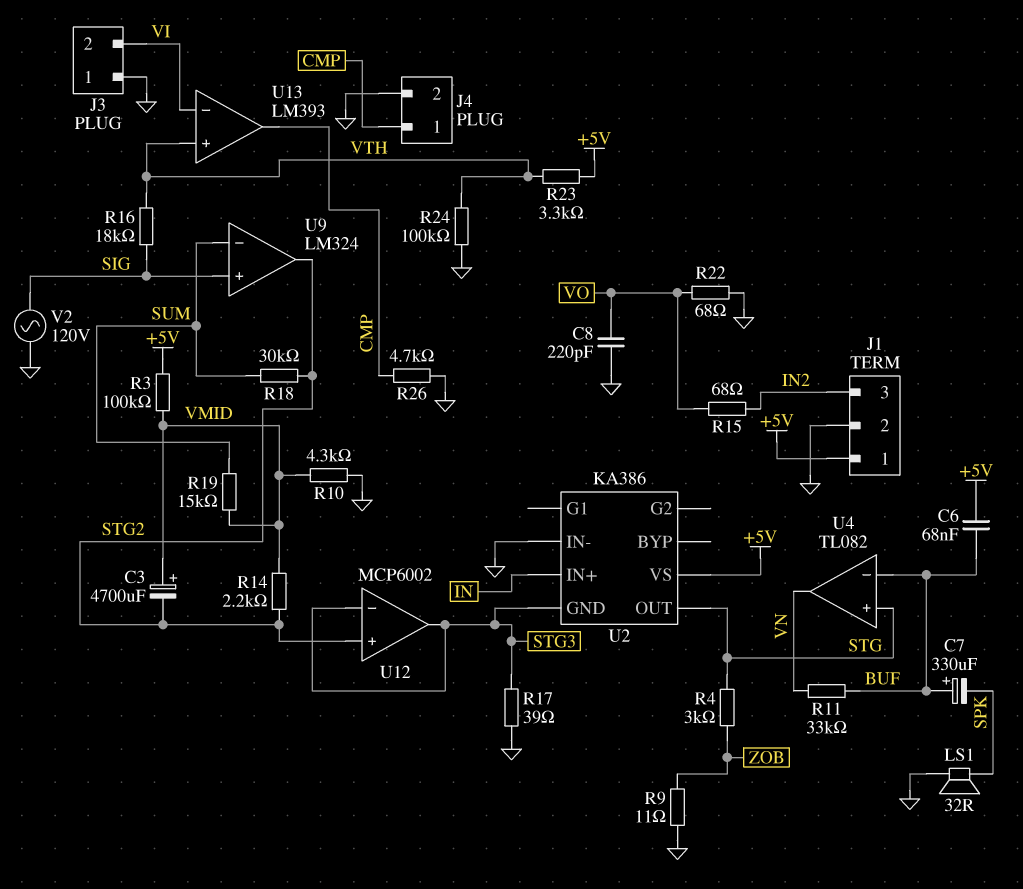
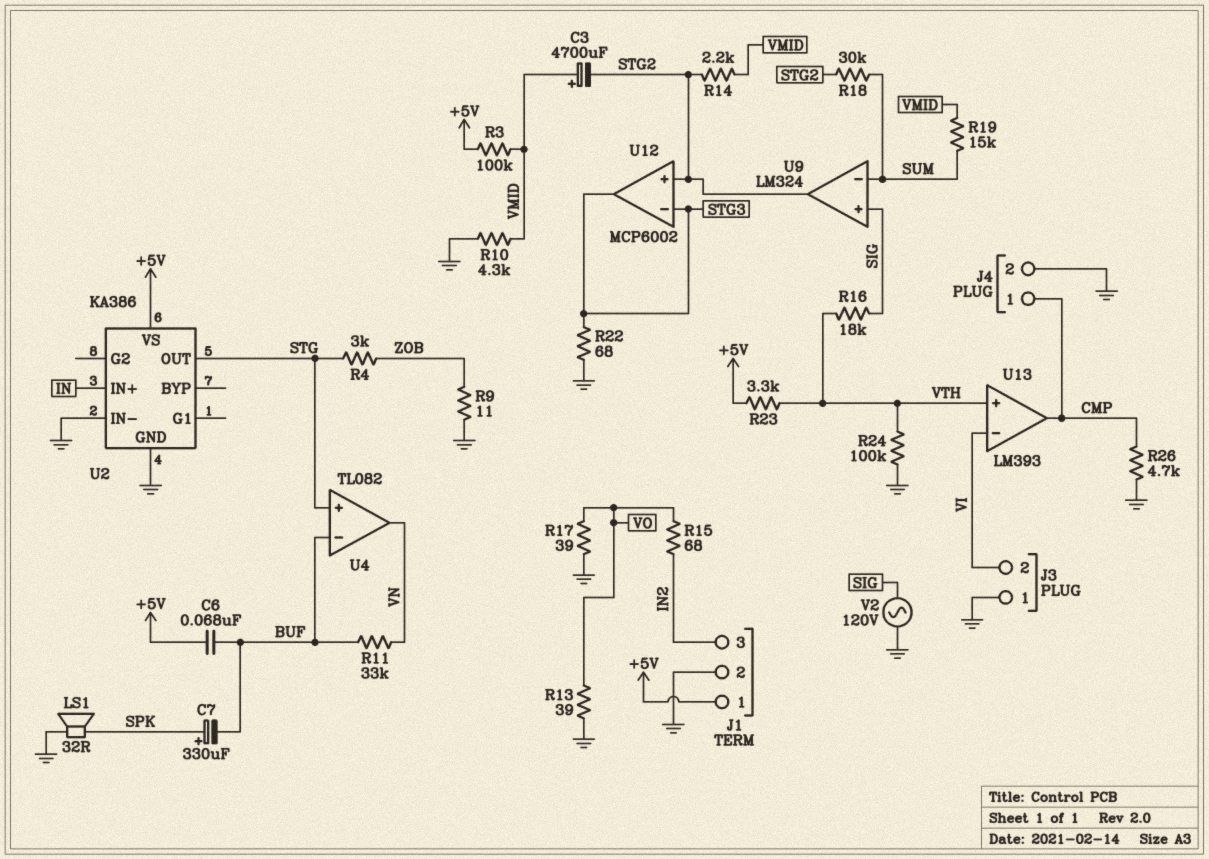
C7: 330uF (plus BUF, minus SPK) -> 330uF (plus SPK, minus BUF)
C8: 220pF (GND, VO) -> none
R13: none -> 39 (GND, VO)
R17: 39 (GND, STG3) -> 39 (GND, VO)
R22: 68 (GND, VO) -> 68 (GND, STG3)
U2 pin GND: STG3 -> GND

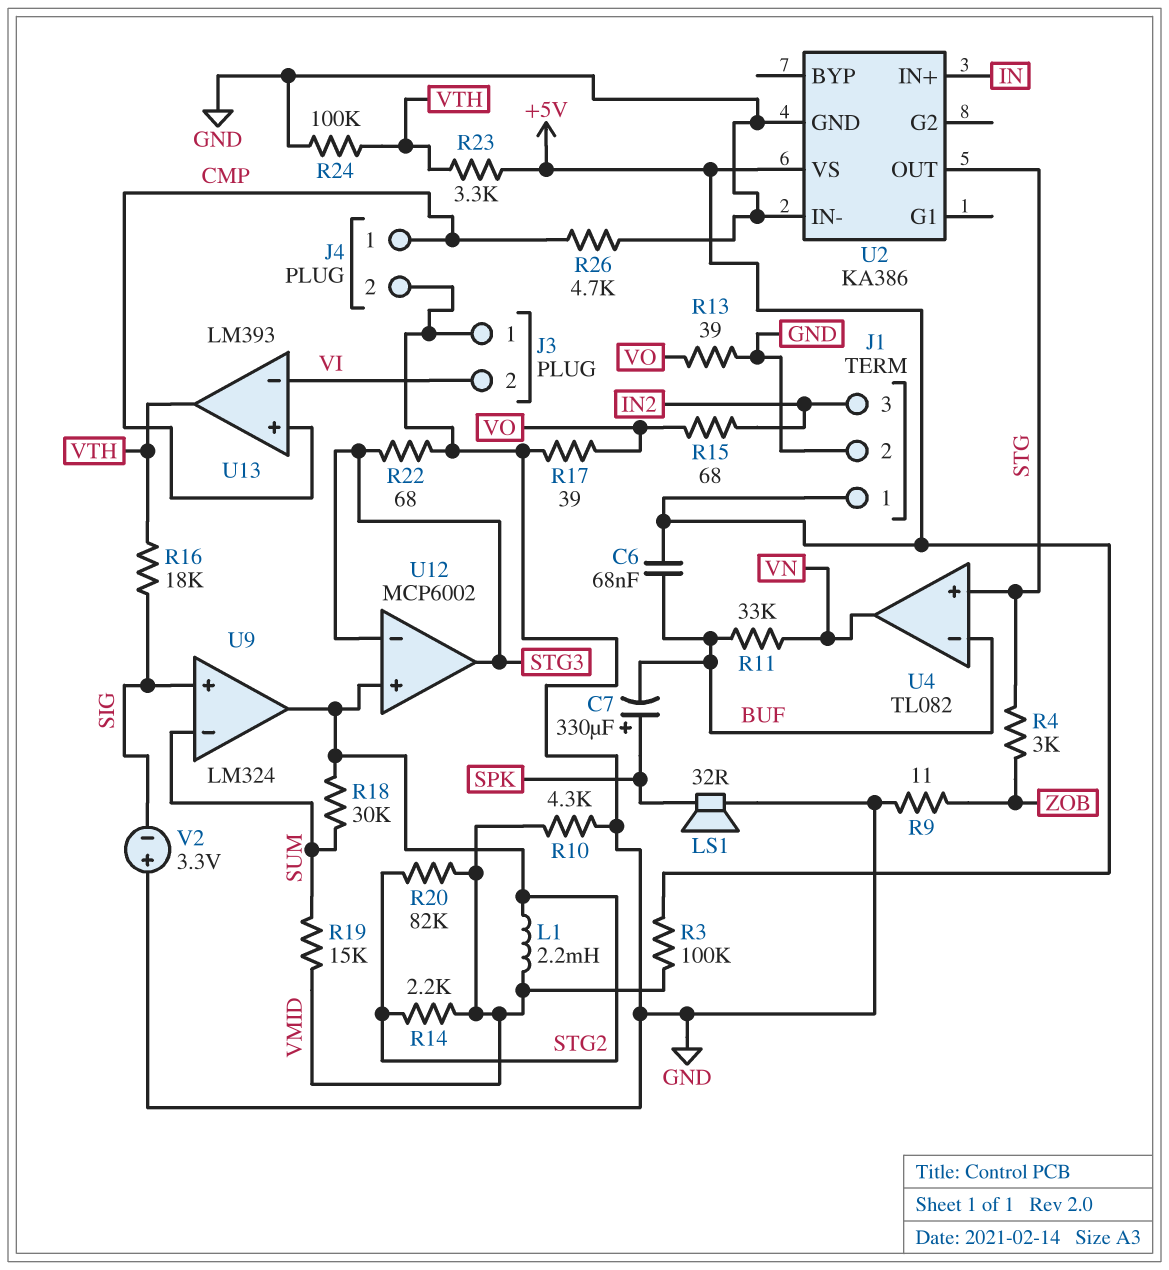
C3: 4700uF (plus VMID, minus STG2) -> none
L1: none -> 2.2mH (STG2, VMID)
R20: none -> 82k (STG2, VMID)
U13 pin in+: VTH -> CMP
U13 pin out: CMP -> VTH
V2: AC 120V (GND, SIG) -> 3.3V (plus GND, minus SIG)

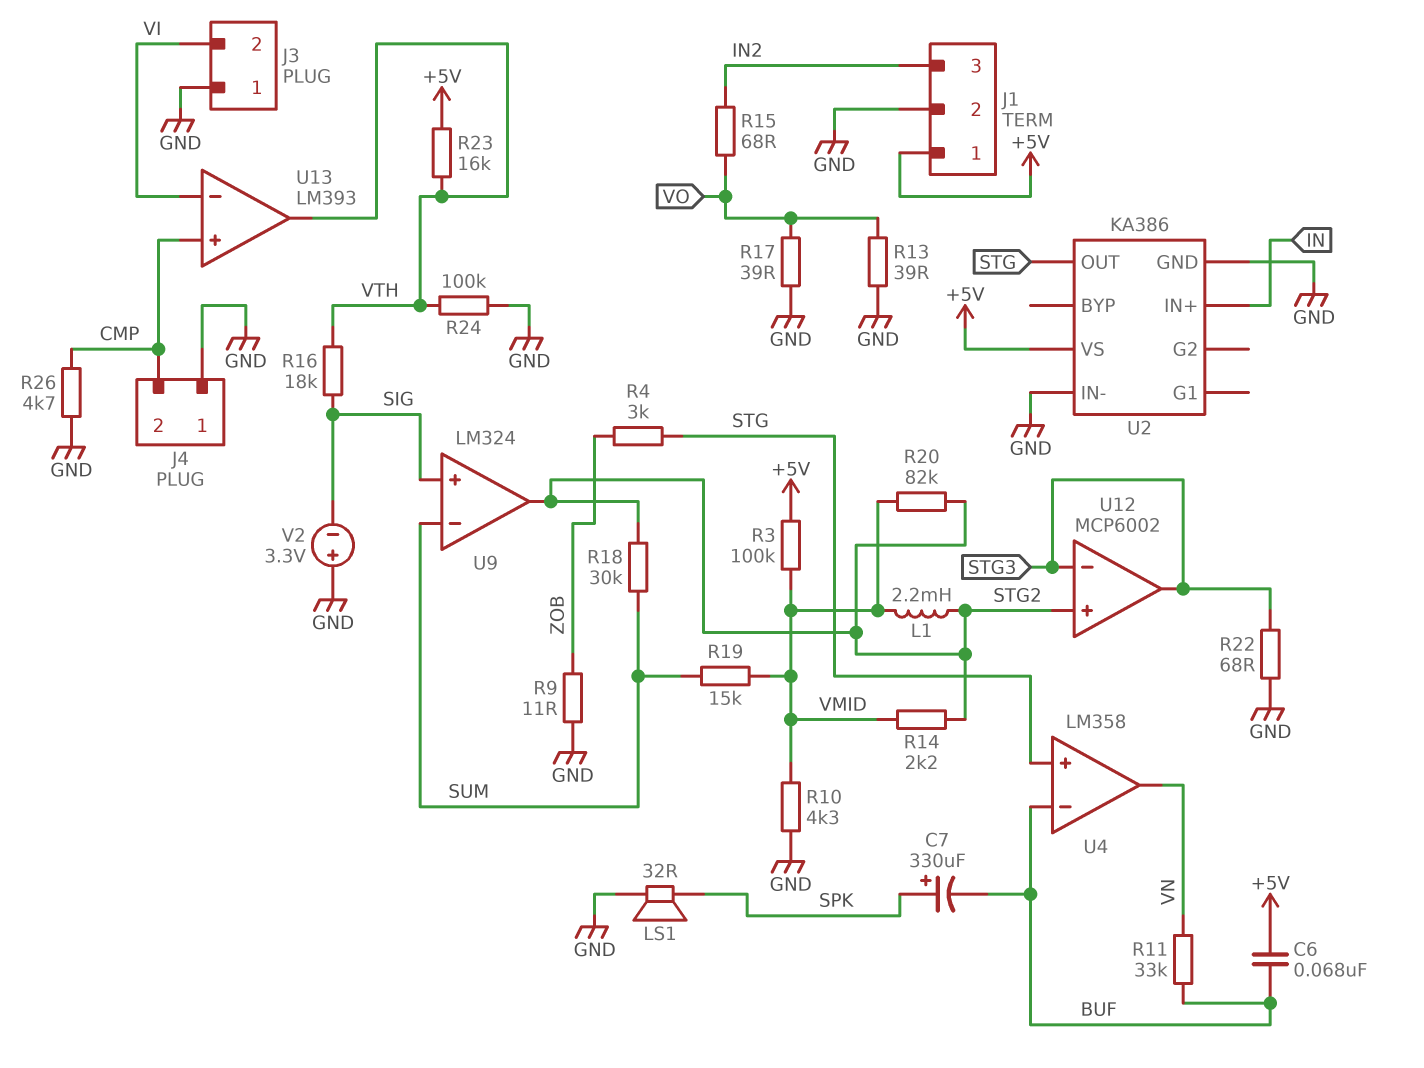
J4 pin 1: CMP -> GND
J4 pin 2: GND -> CMP
R23: 3.3k (+5V, VTH) -> 16k (+5V, VTH)
U4: TL082 -> LM358

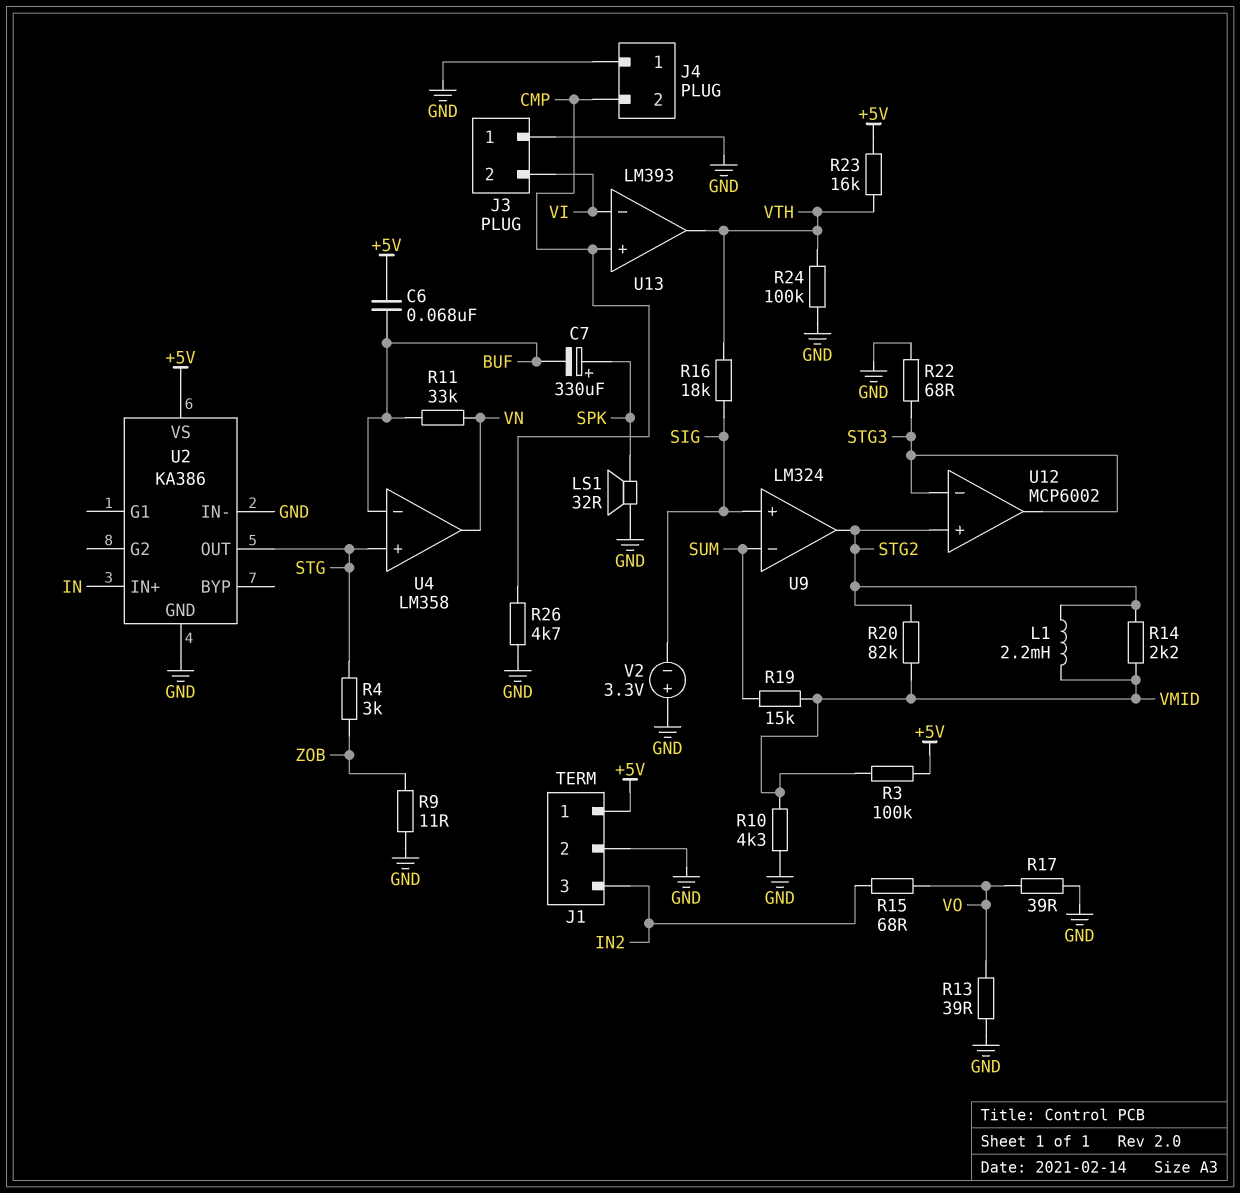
R18: 30k (STG2, SUM) -> none

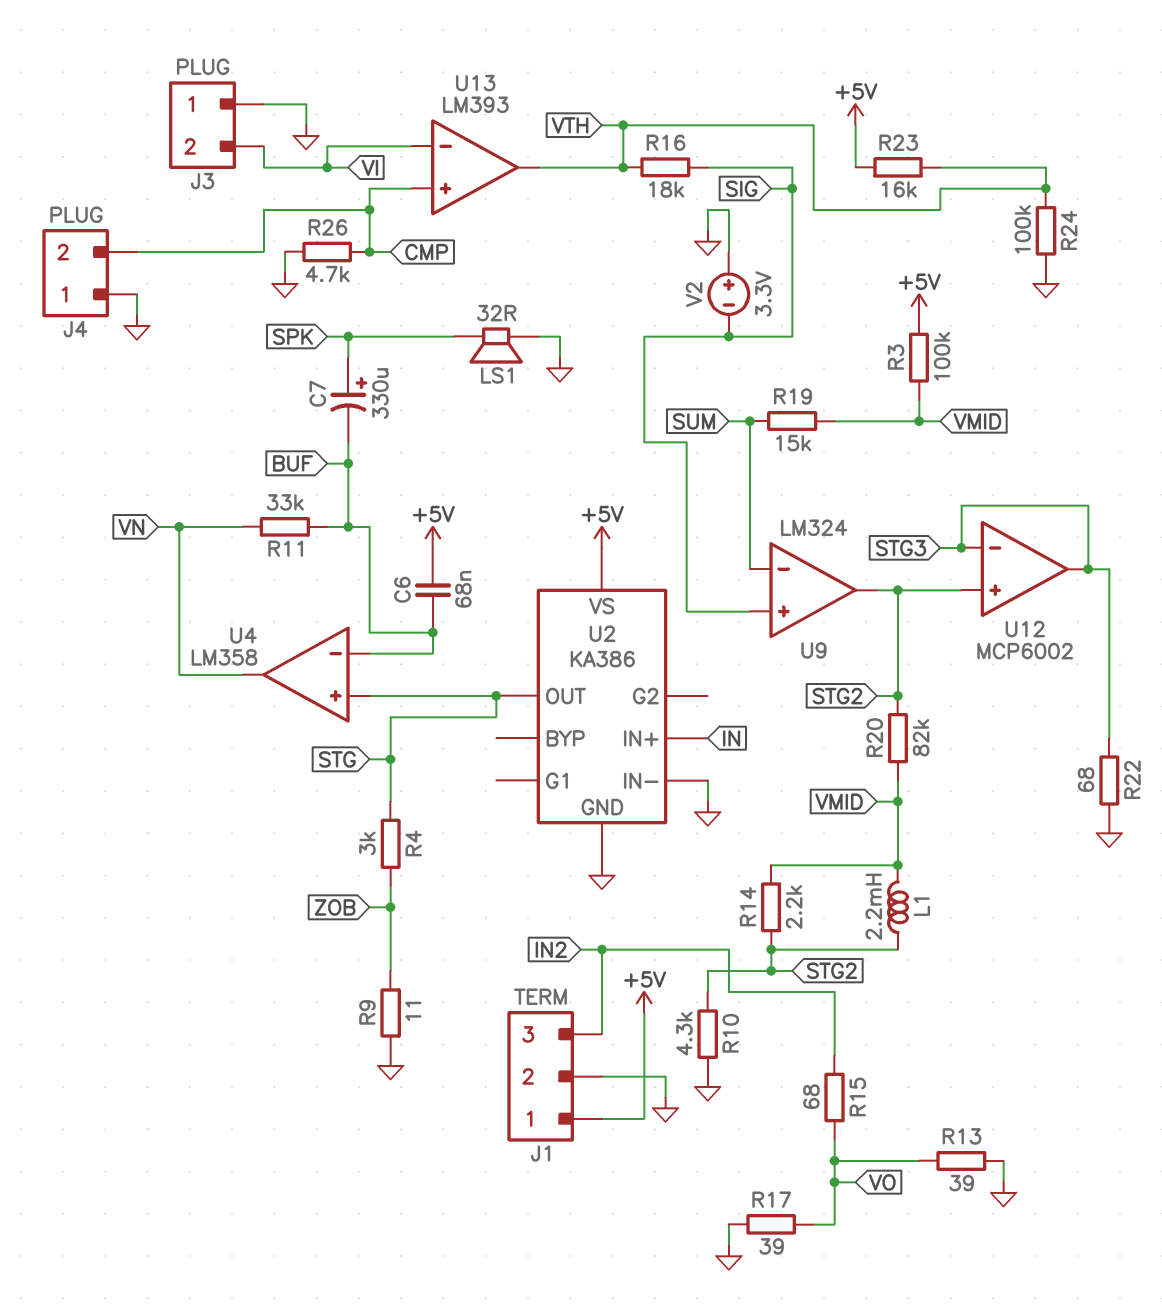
R10: 4.3k (GND, VMID) -> 4.3k (GND, STG2)

